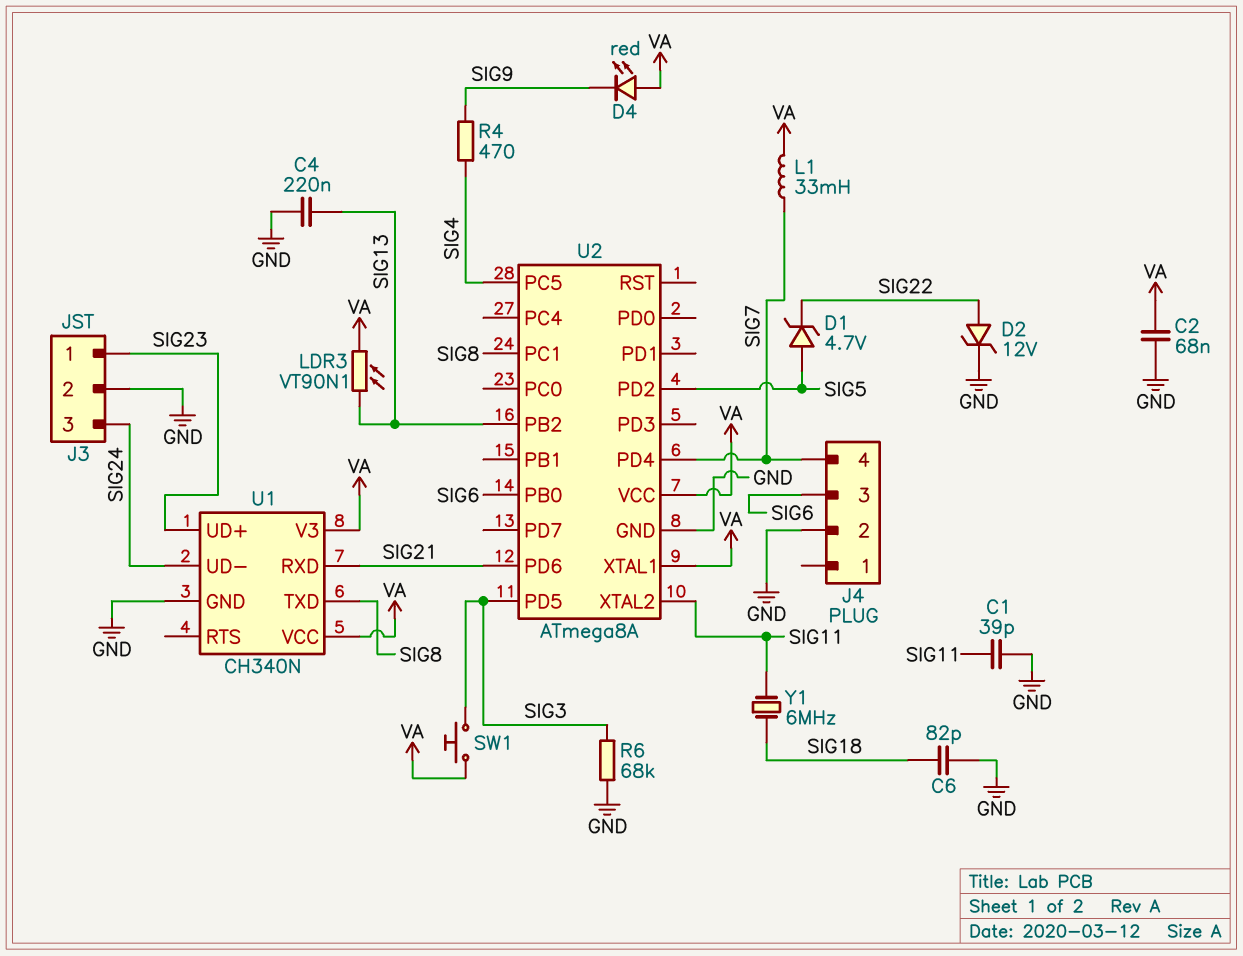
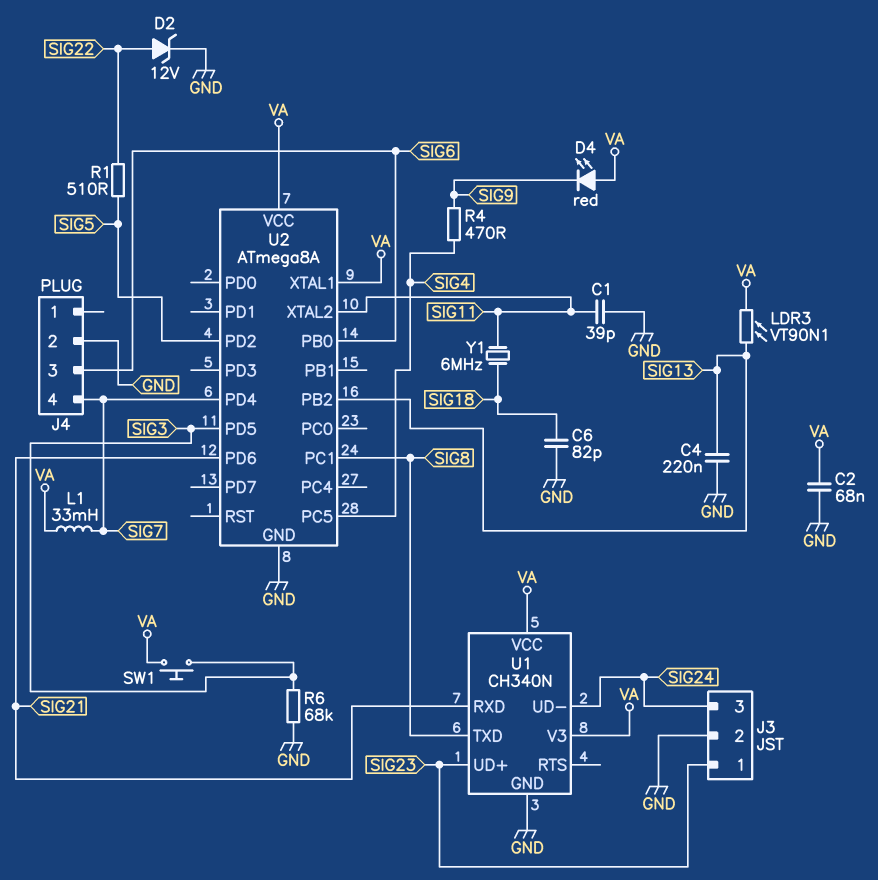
D1: zener 4.7V (A SIG5, K SIG22) -> none
R1: none -> 510 (SIG5, SIG22)

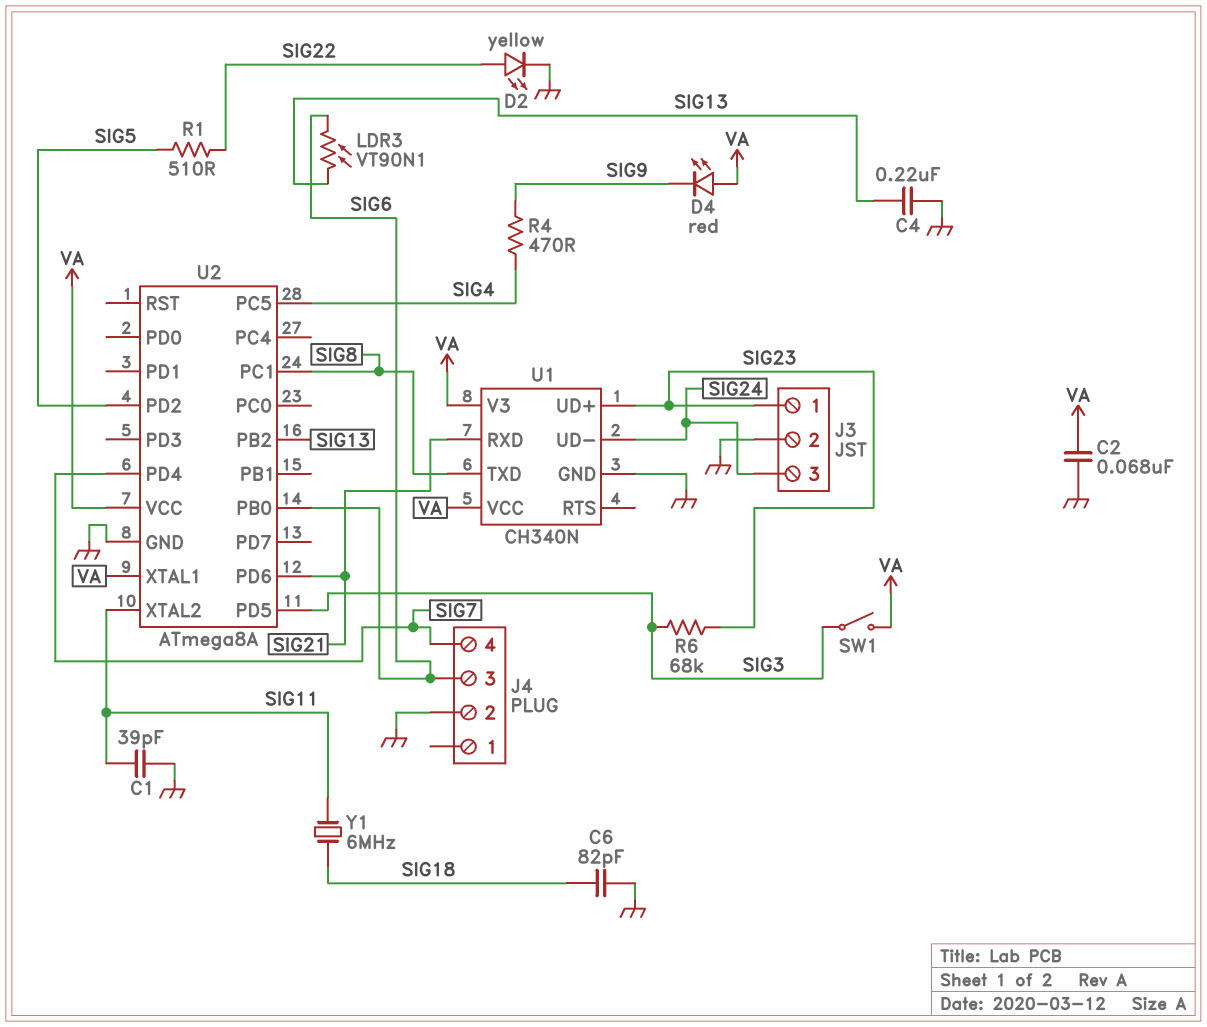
D2: zener 12V (A SIG22, K GND) -> LED yellow (A SIG22, K GND)
L1: 33mH (SIG7, VA) -> none
LDR3: VT90N1 (SIG13, VA) -> VT90N1 (SIG6, SIG13)
R6: 68k (GND, SIG3) -> 68k (SIG3, SIG23)
SW1: button (SIG3, VA) -> switch (SIG3, VA)

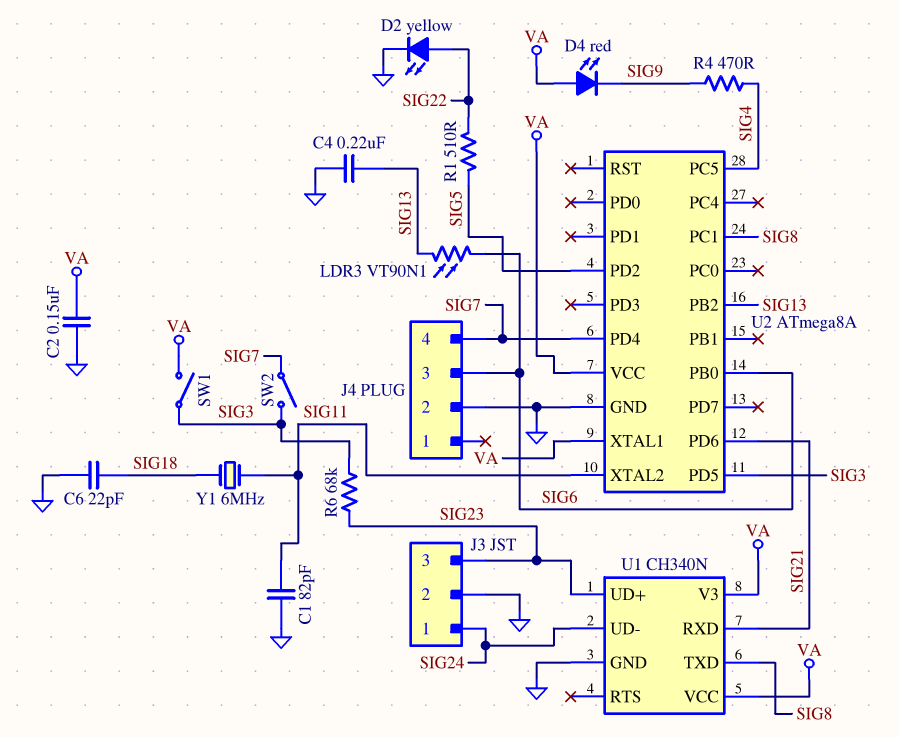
C1: 39pF (GND, SIG11) -> 82pF (GND, SIG11)
C2: 68nF (GND, VA) -> 150nF (GND, VA)
C6: 82pF (GND, SIG18) -> 22pF (GND, SIG18)
J3 pin 1: SIG23 -> SIG24
J3 pin 3: SIG24 -> SIG23
SW2: none -> switch (SIG3, SIG7)

